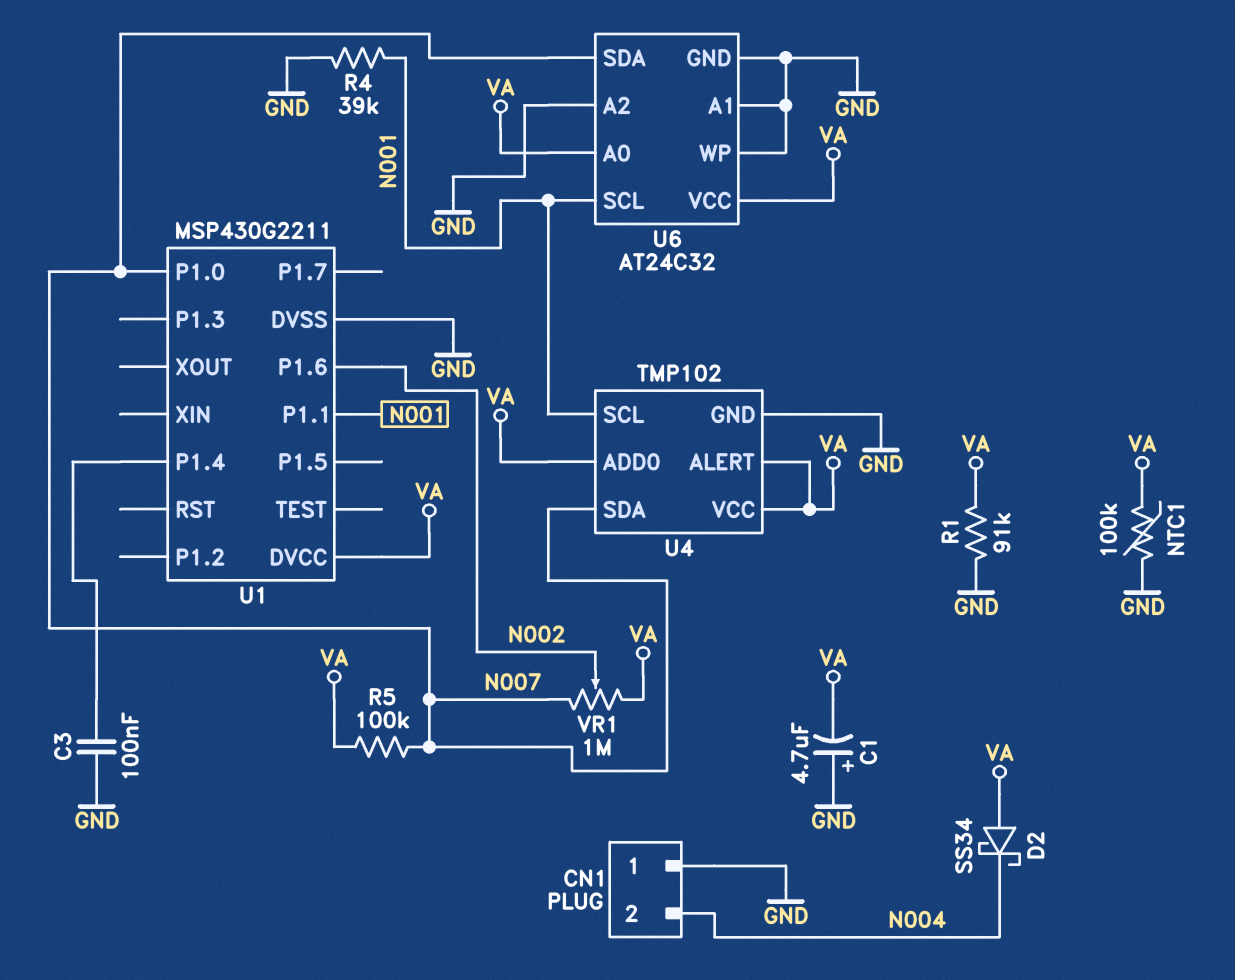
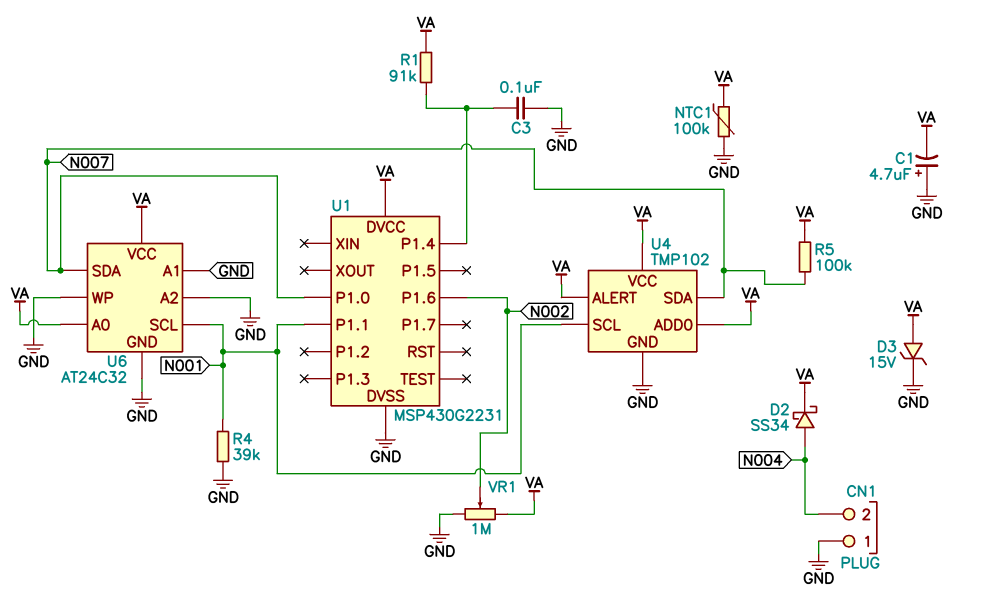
D2: schottky SS34 (A VA, K N004) -> schottky SS34 (A N004, K VA)
D3: none -> zener 15V (A VA, K GND)
R1: 91k (GND, VA) -> 91k (U1/P1.4, VA)
U1: MSP430G2211 -> MSP430G2231
VR1: 1M (N007, VA, wiper N002) -> 1M (GND, VA, wiper N002)

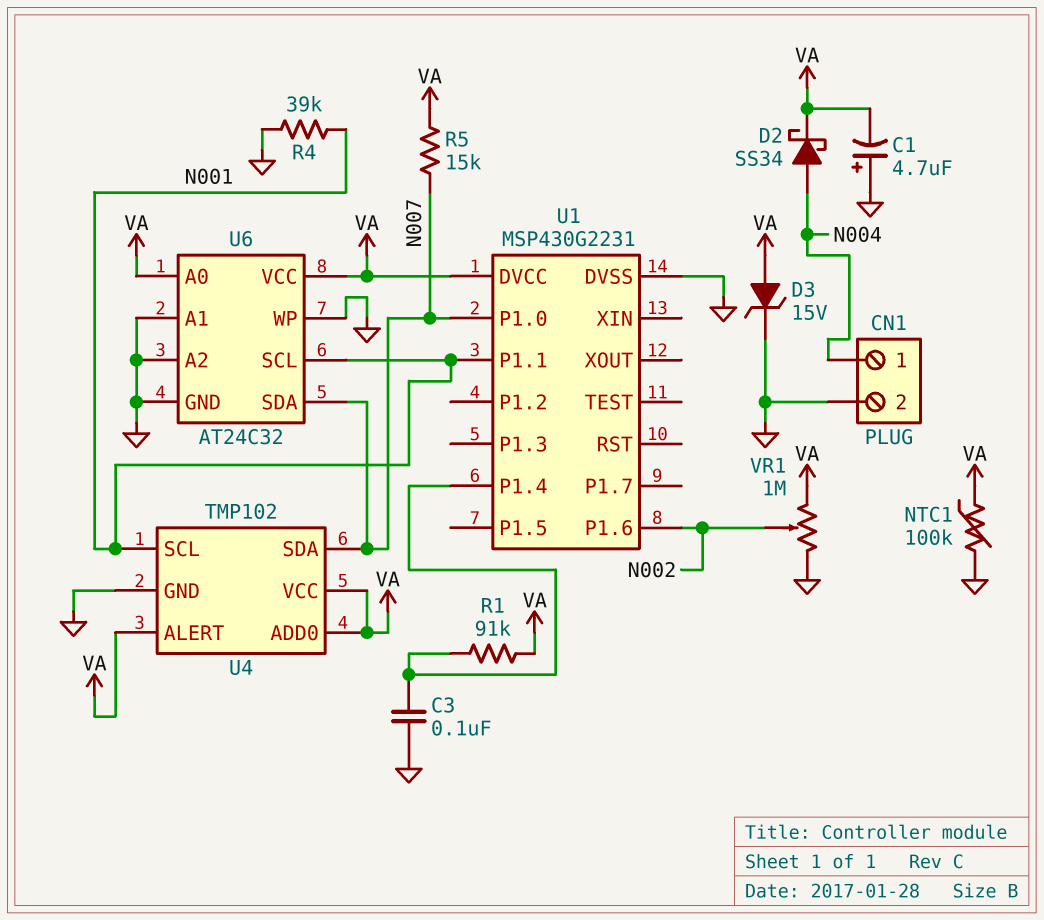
CN1 pin 1: GND -> N004
CN1 pin 2: N004 -> GND
R5: 100k (N007, VA) -> 15k (N007, VA)

